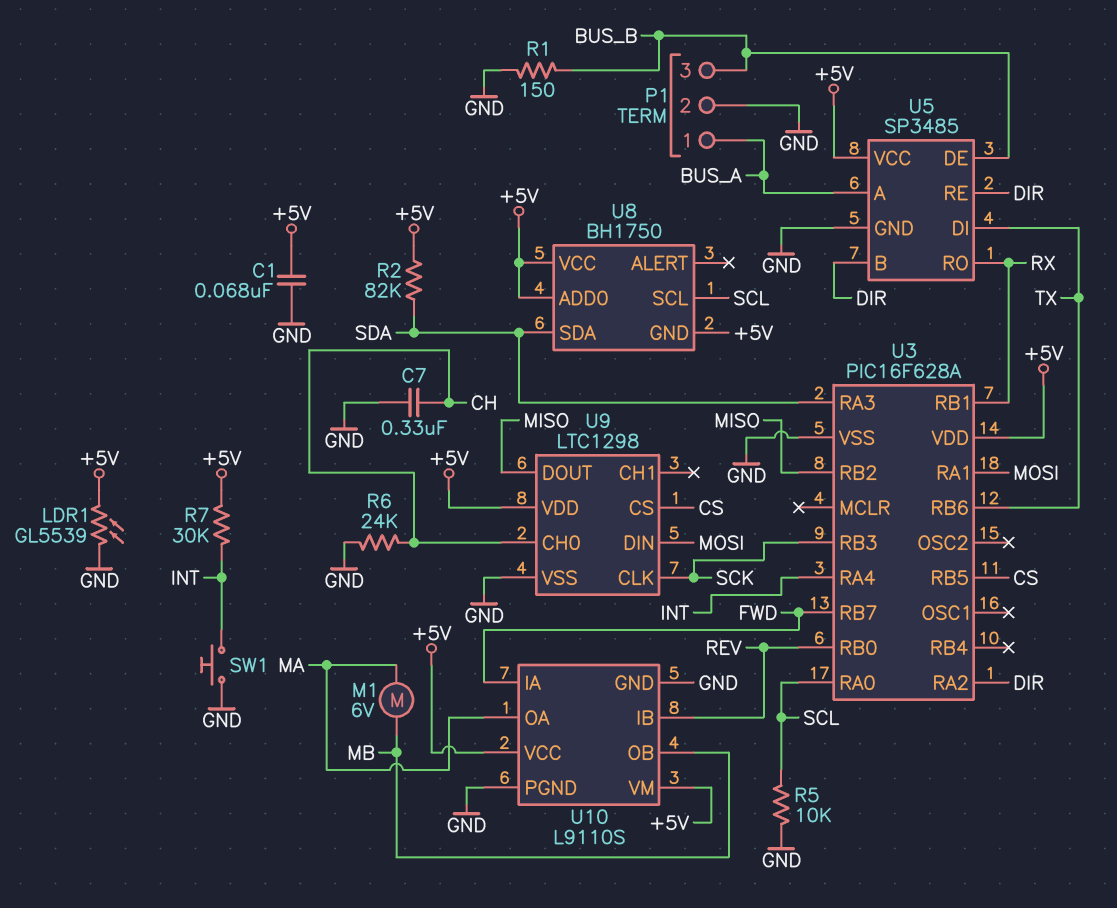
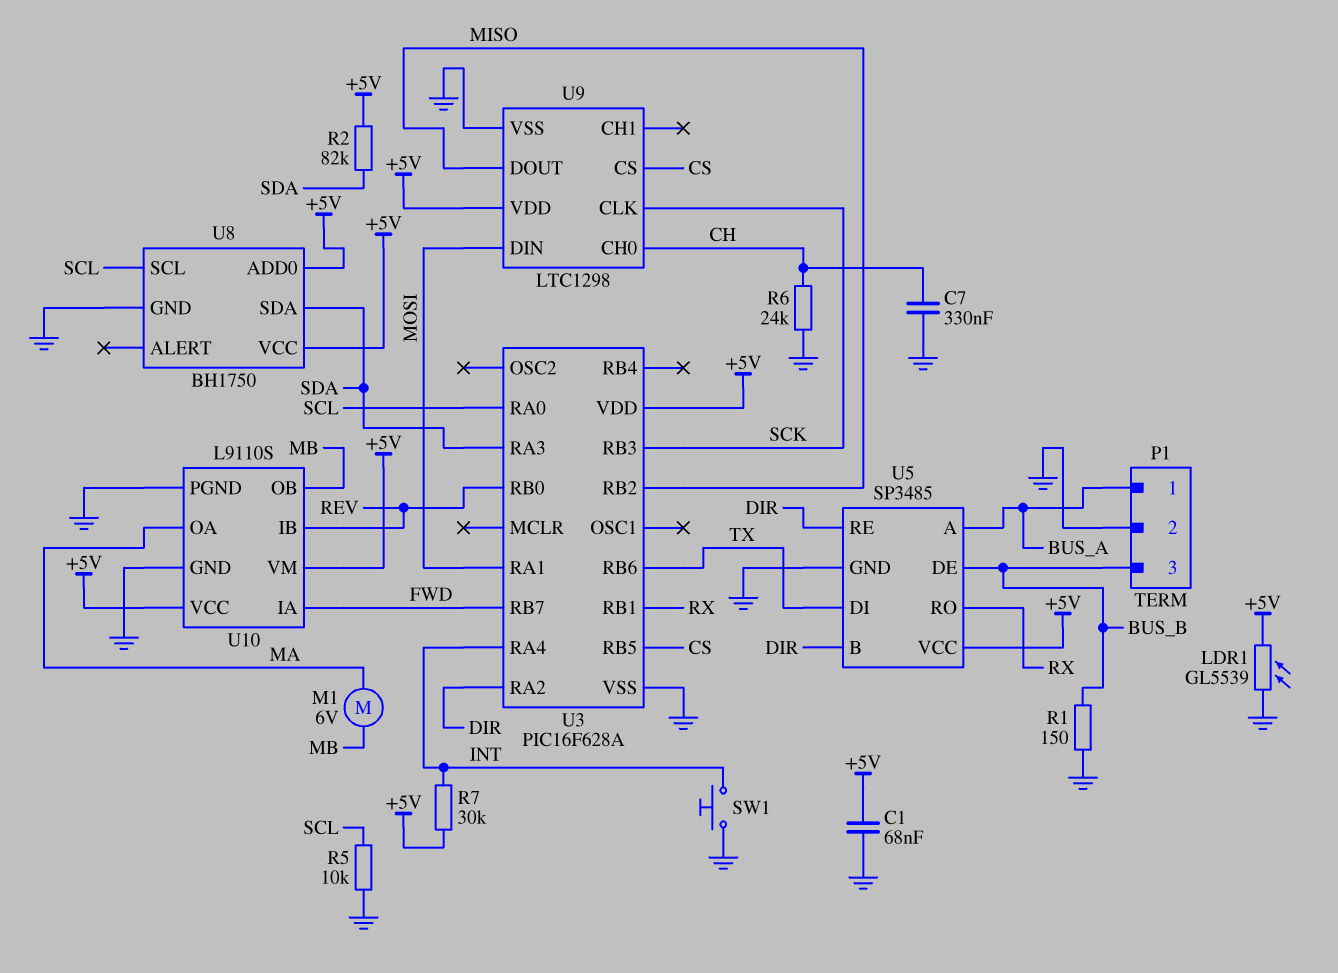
U8 pin GND: +5V -> GND

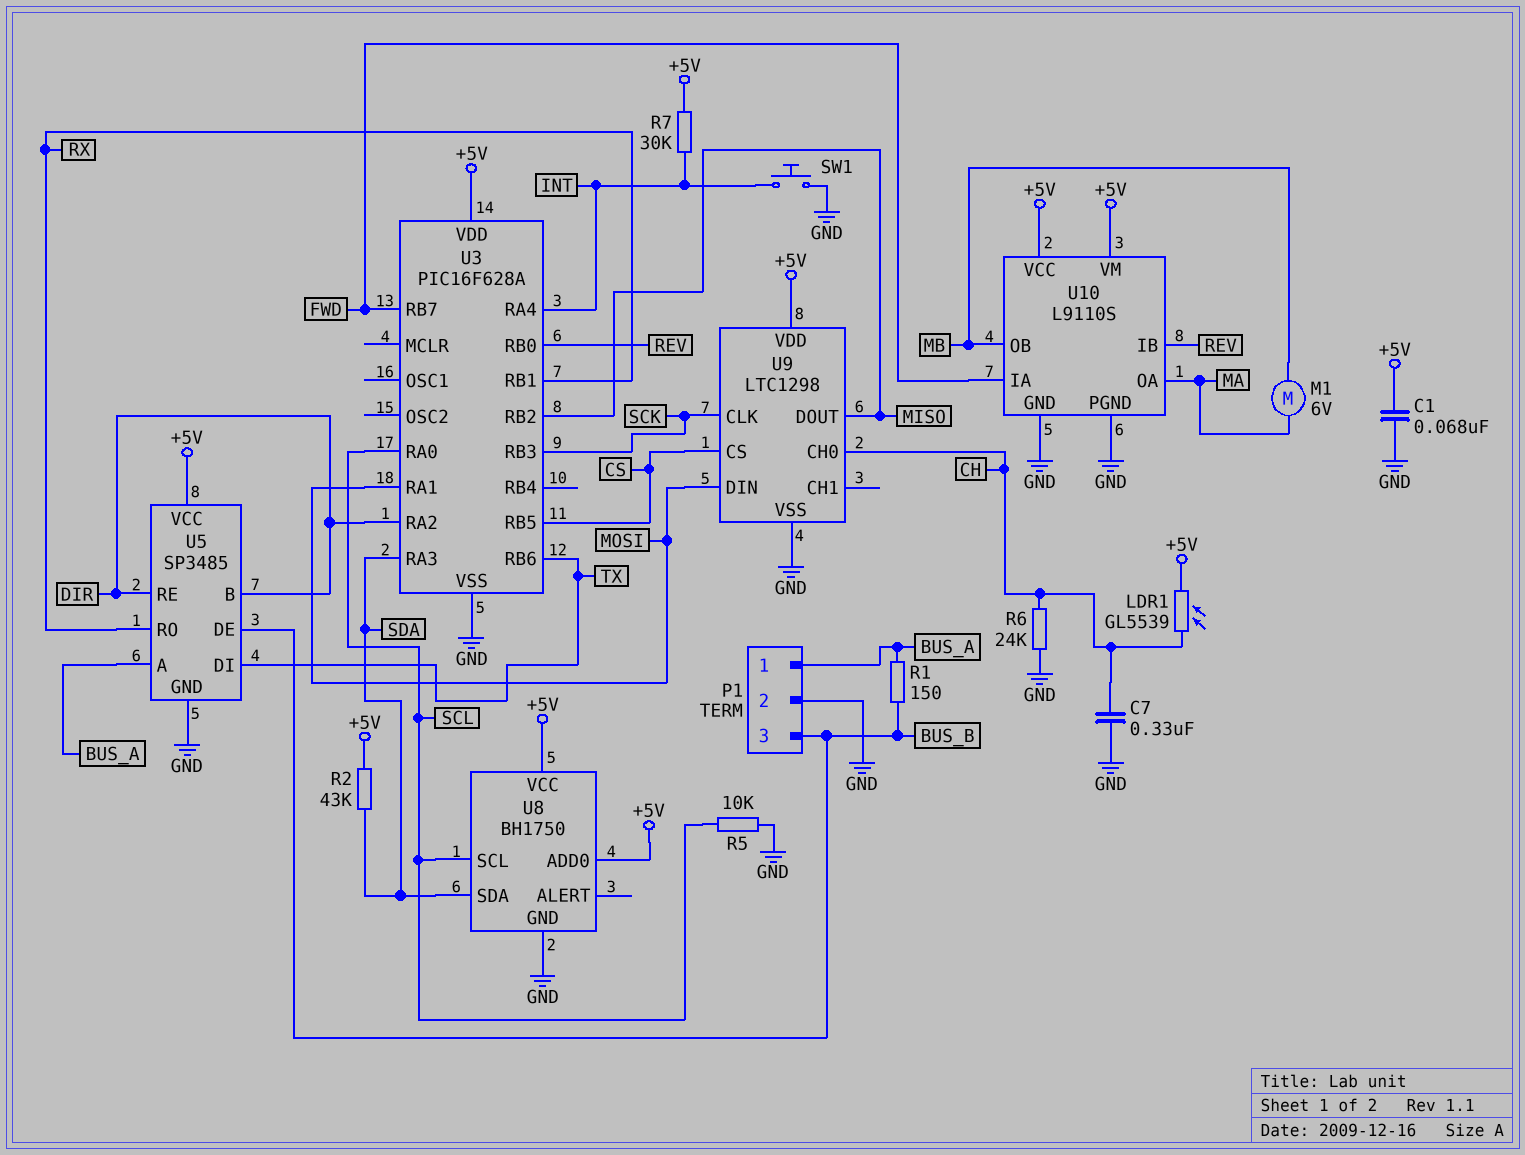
LDR1: GL5539 (+5V, GND) -> GL5539 (+5V, CH)
R1: 150 (BUS_B, GND) -> 150 (BUS_A, BUS_B)
R2: 82k (+5V, SDA) -> 43k (+5V, SDA)

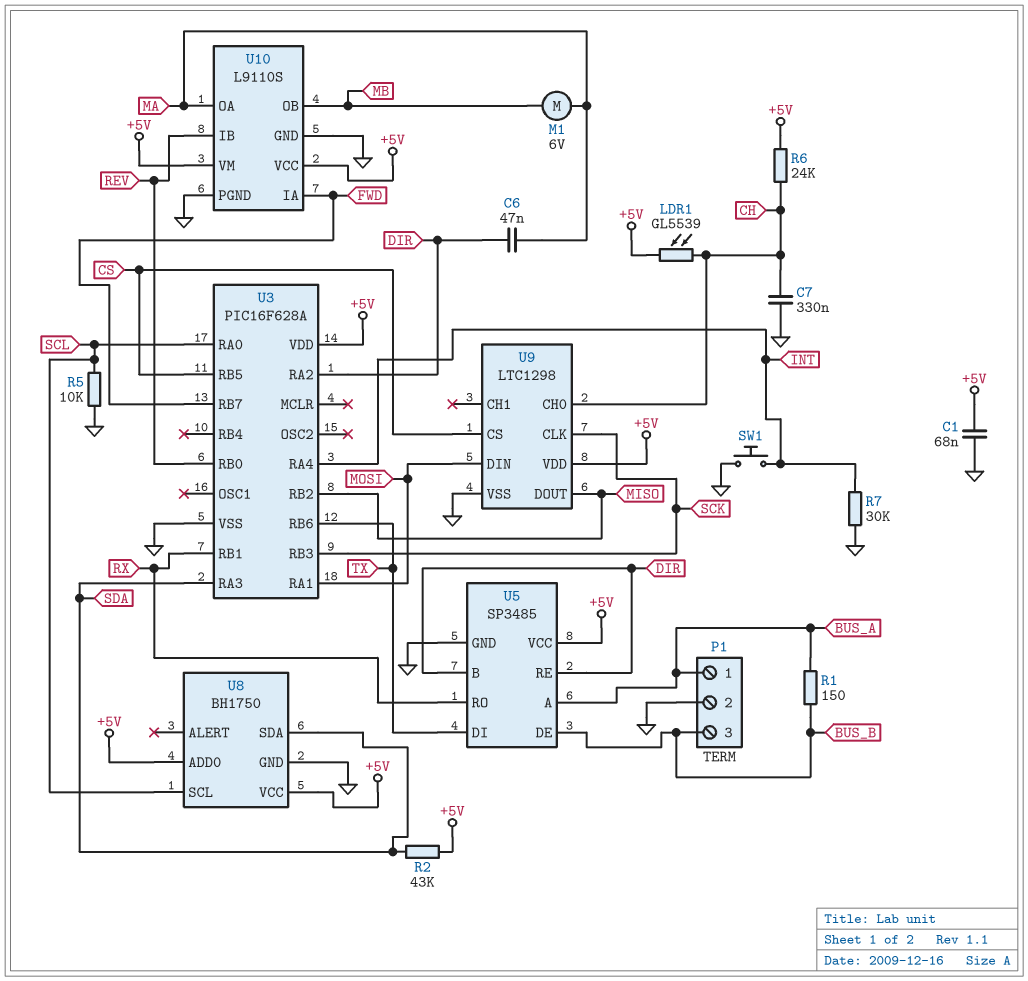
C6: none -> 47nF (DIR, MA)
R6: 24k (CH, GND) -> 24k (+5V, CH)
R7: 30k (+5V, INT) -> 30k (GND, INT)

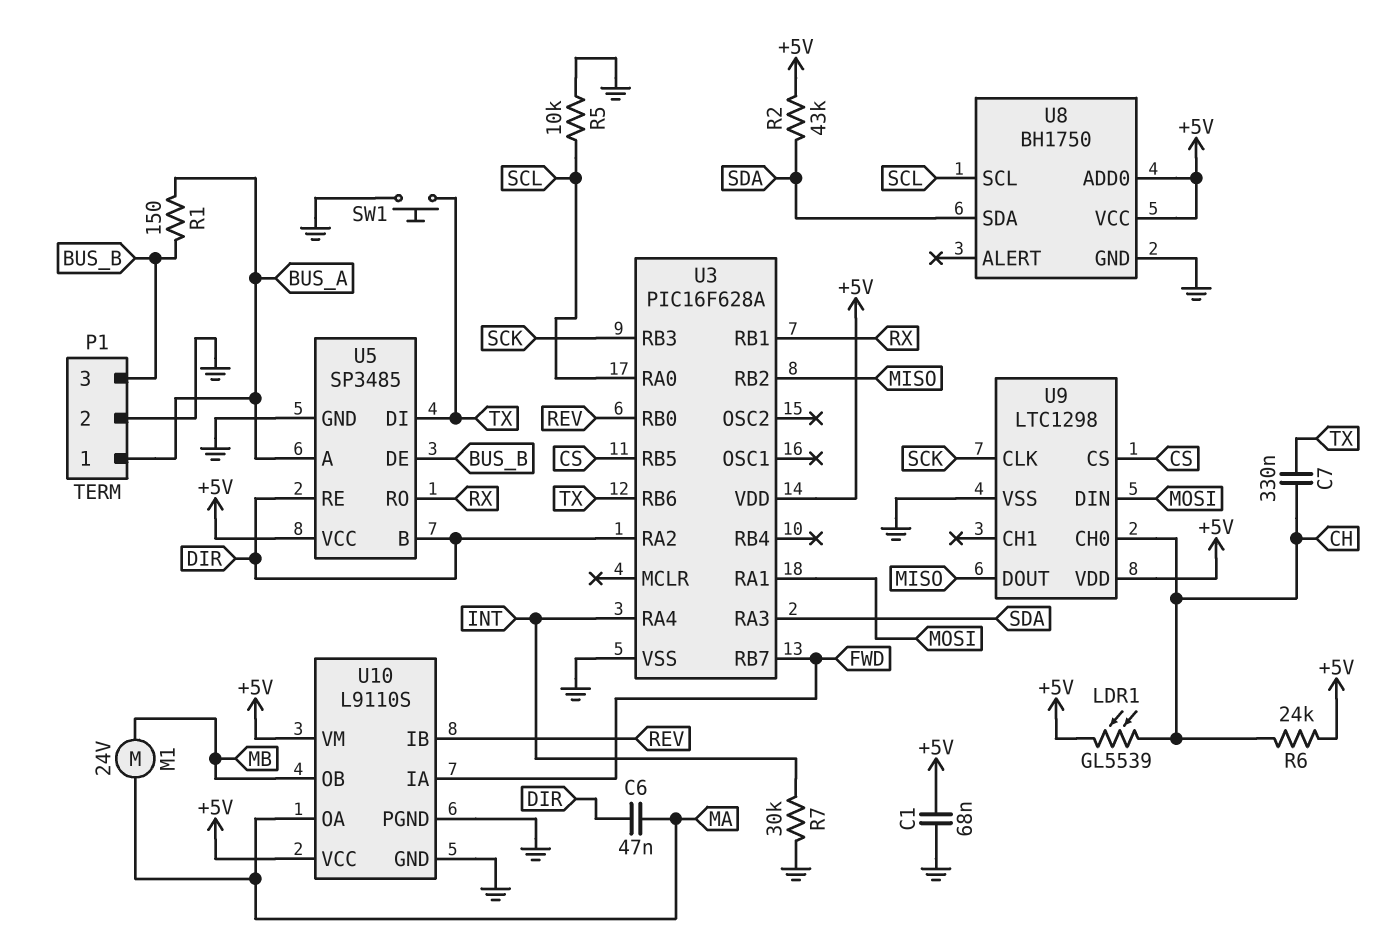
C7: 330nF (CH, GND) -> 330nF (CH, TX)
M1: motor 6V (MA, MB) -> motor 24V (MA, MB)
SW1: button (GND, INT) -> button (GND, TX)

